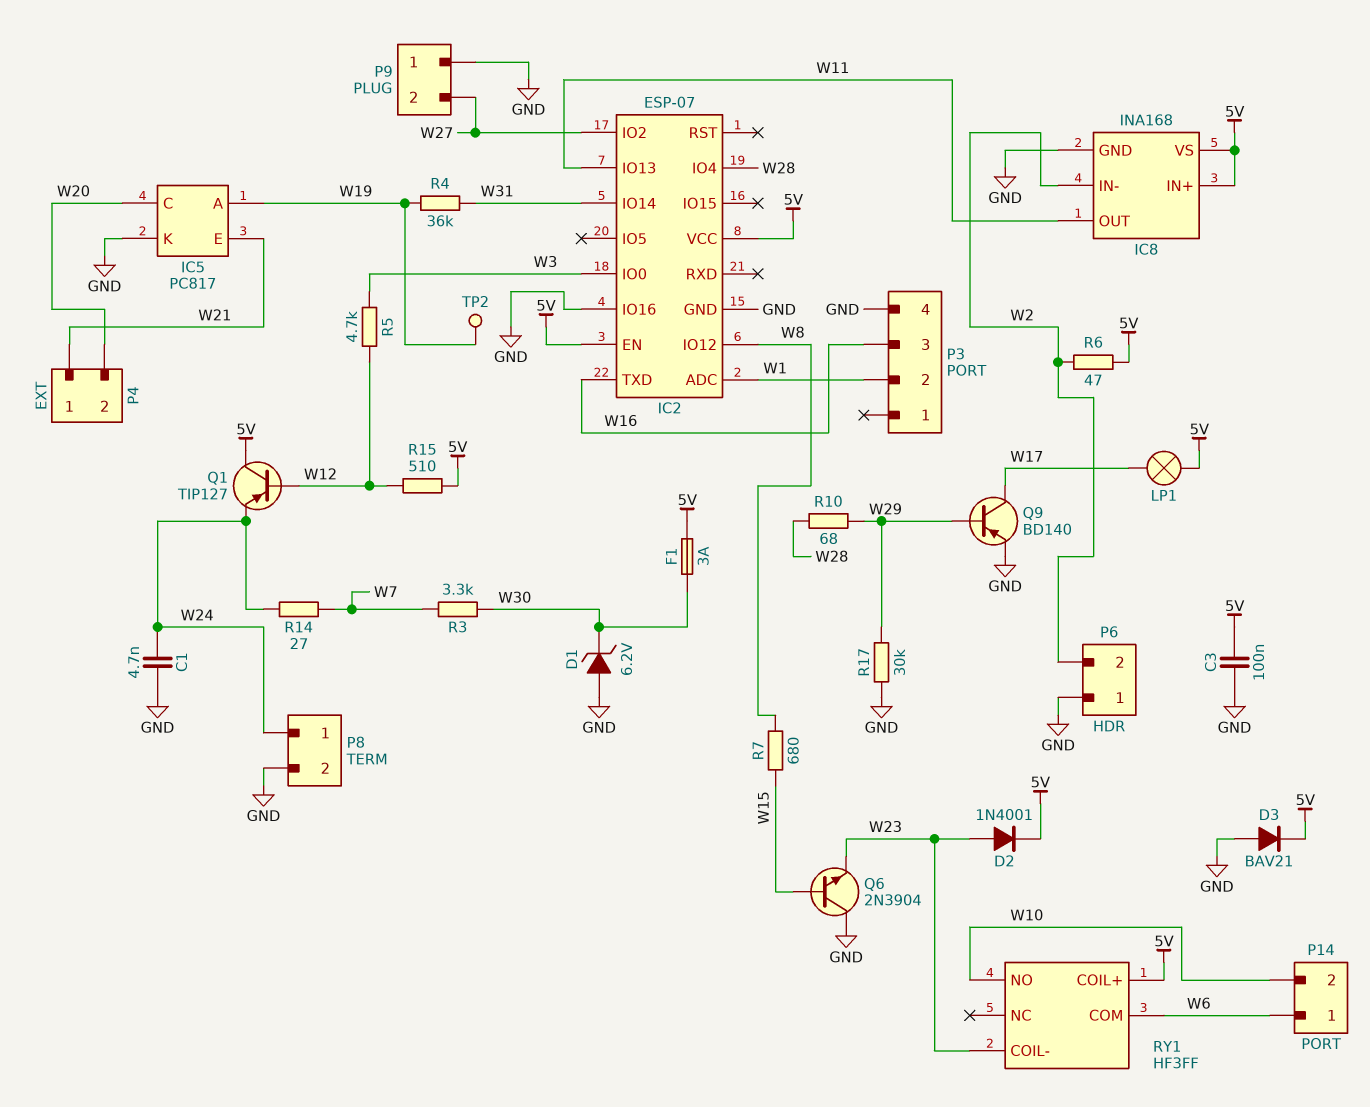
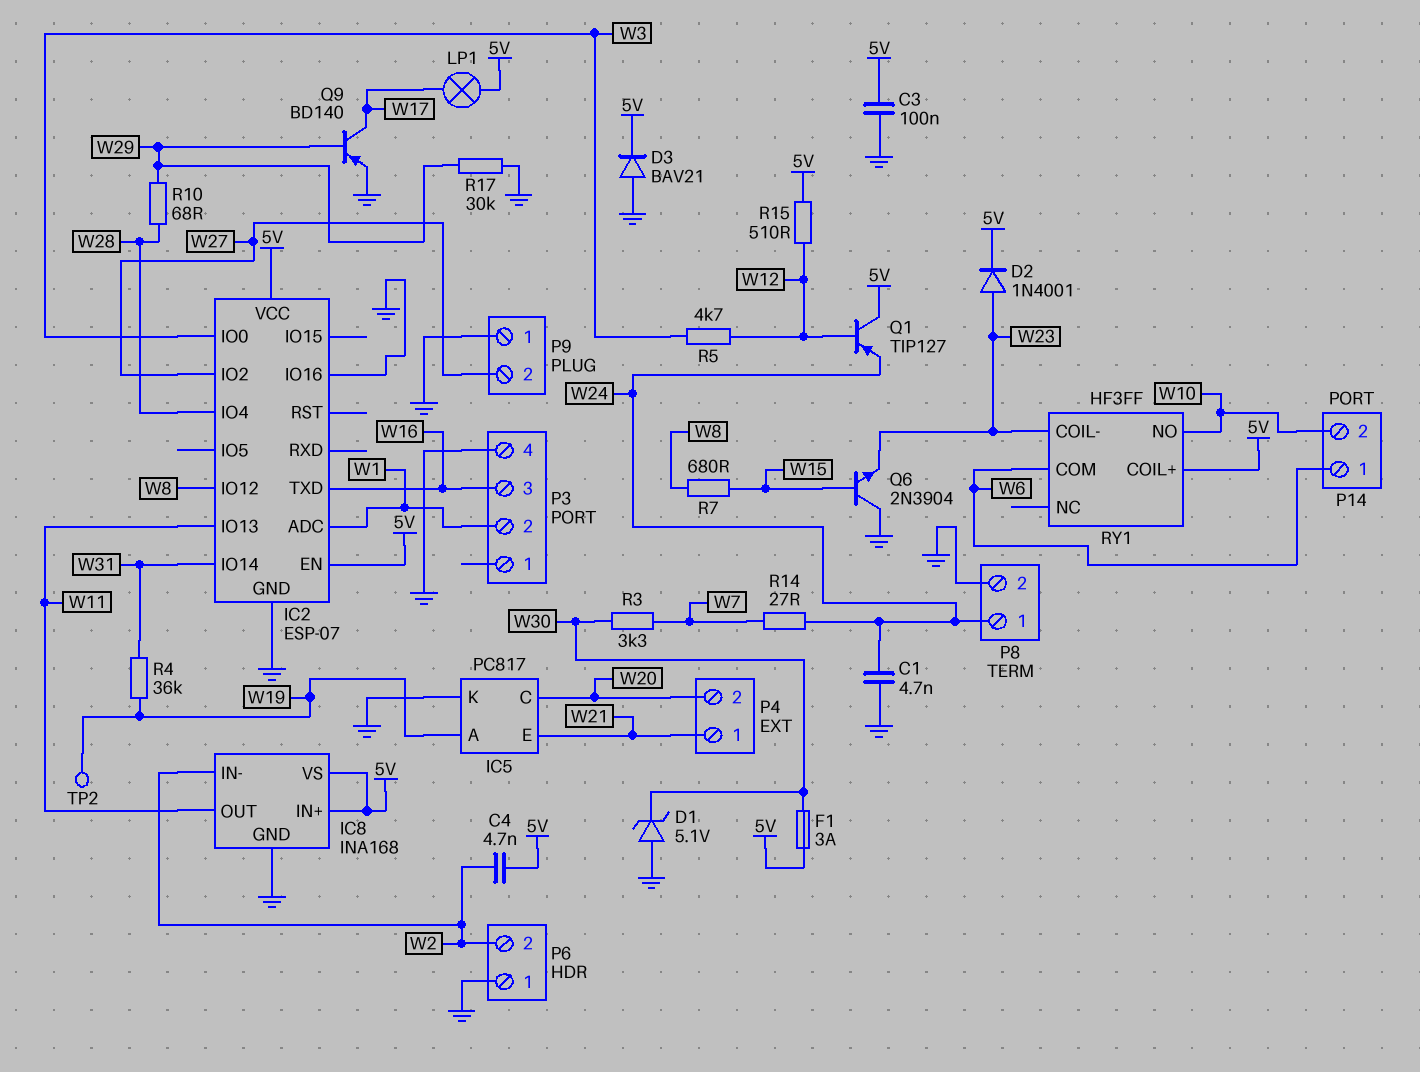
C4: none -> 4.7nF (5V, W2)
D1: zener 6.2V (A GND, K W30) -> zener 5.1V (A GND, K W30)
R6: 47 (5V, W2) -> none

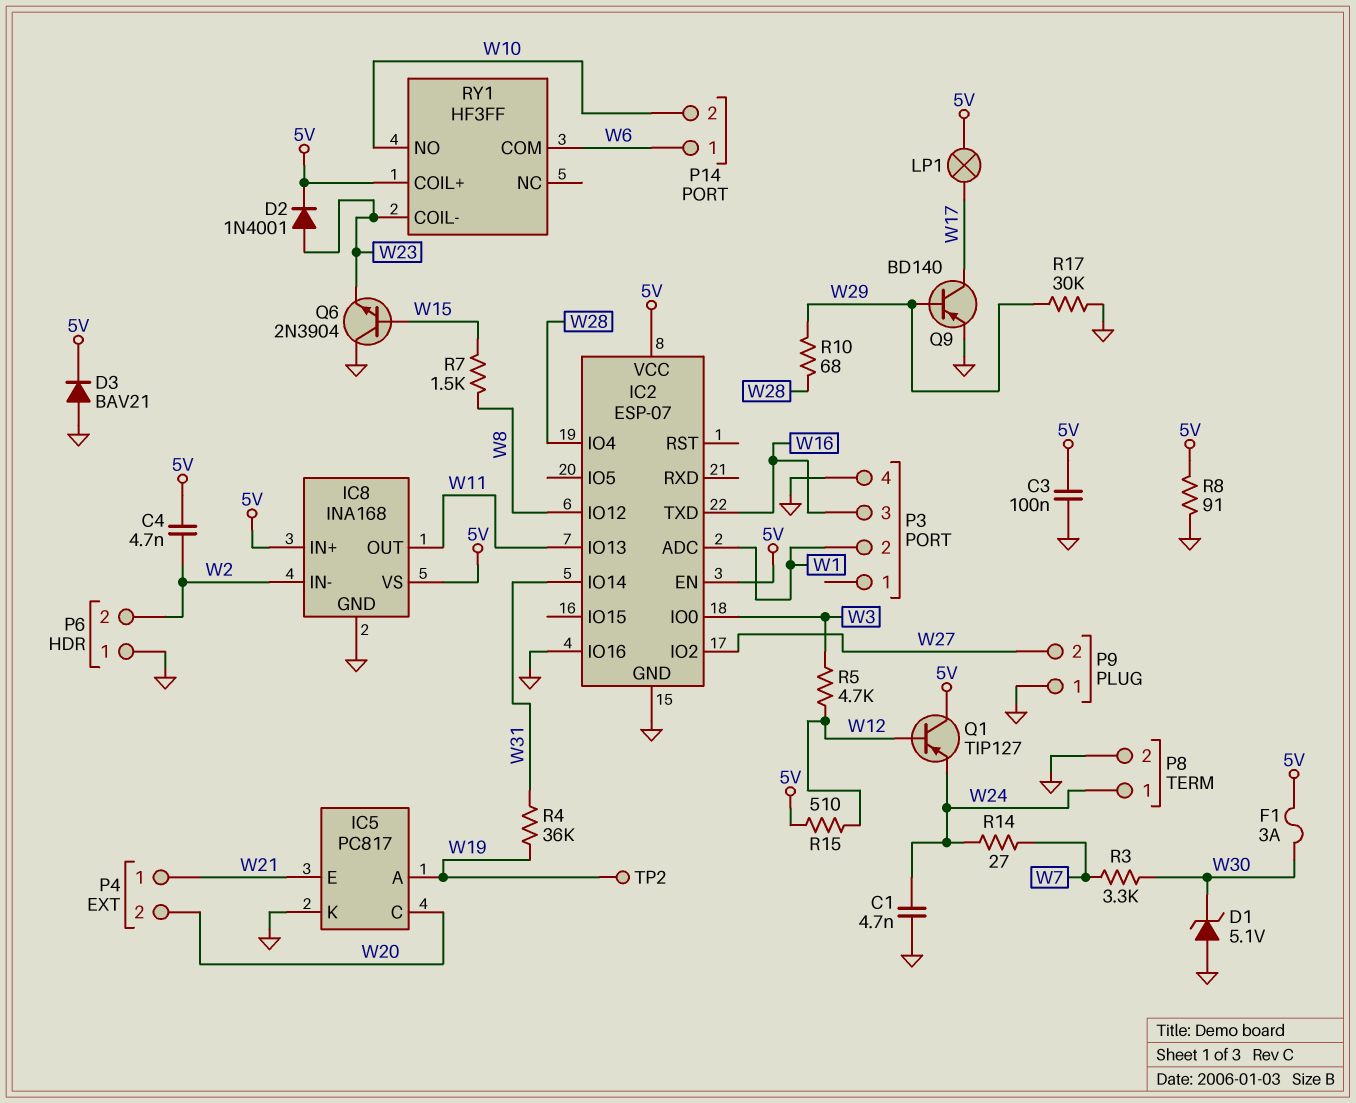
R7: 680 (W8, W15) -> 1.5k (W8, W15)
R8: none -> 91 (5V, GND)

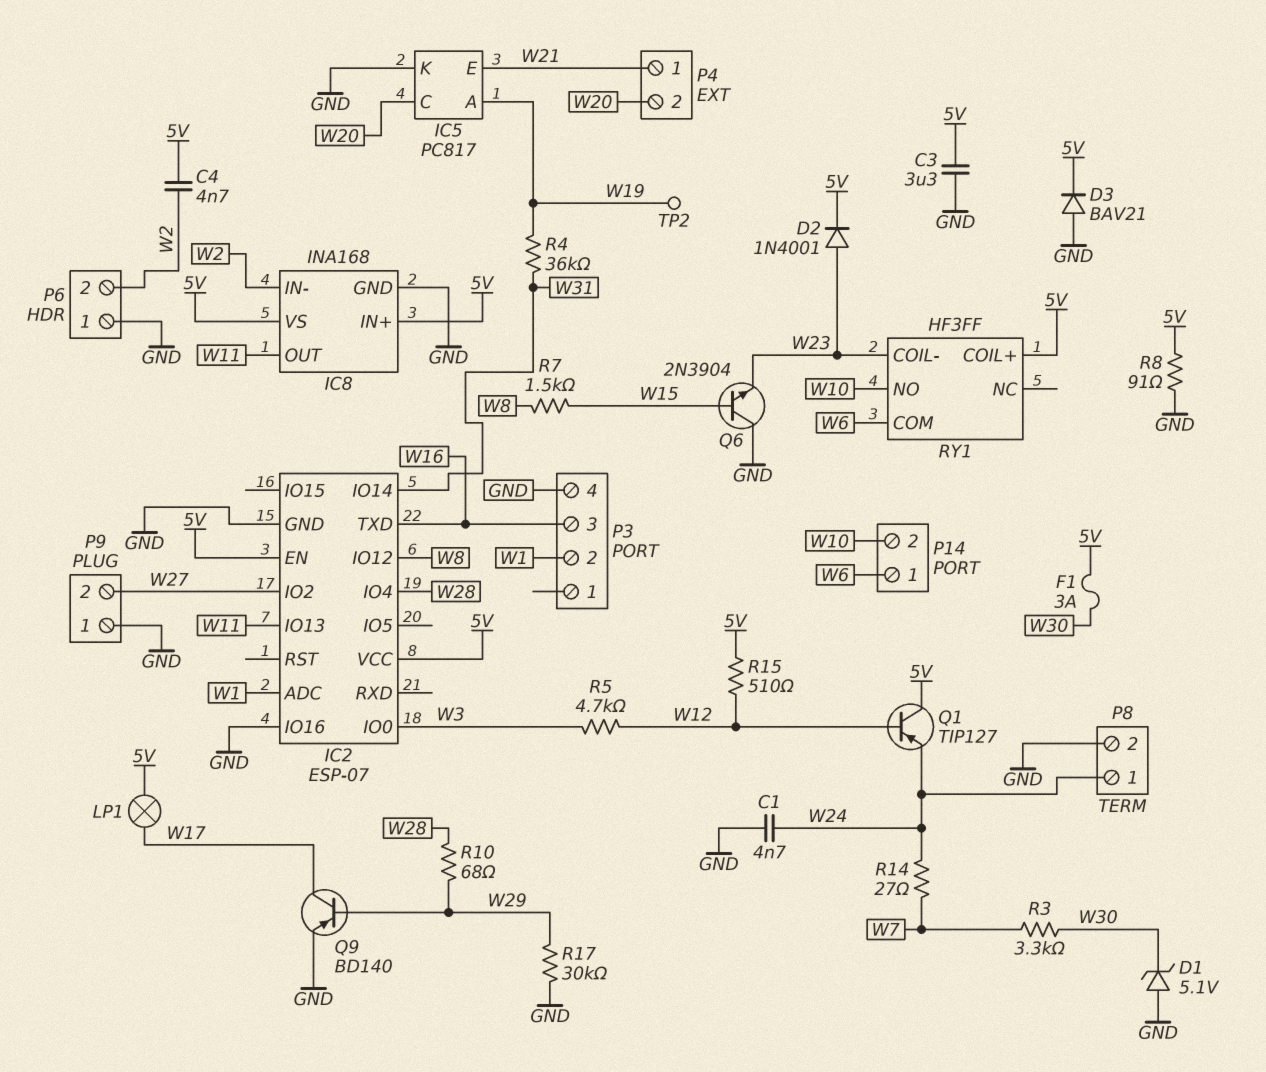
C3: 100nF (5V, GND) -> 3.3uF (5V, GND)

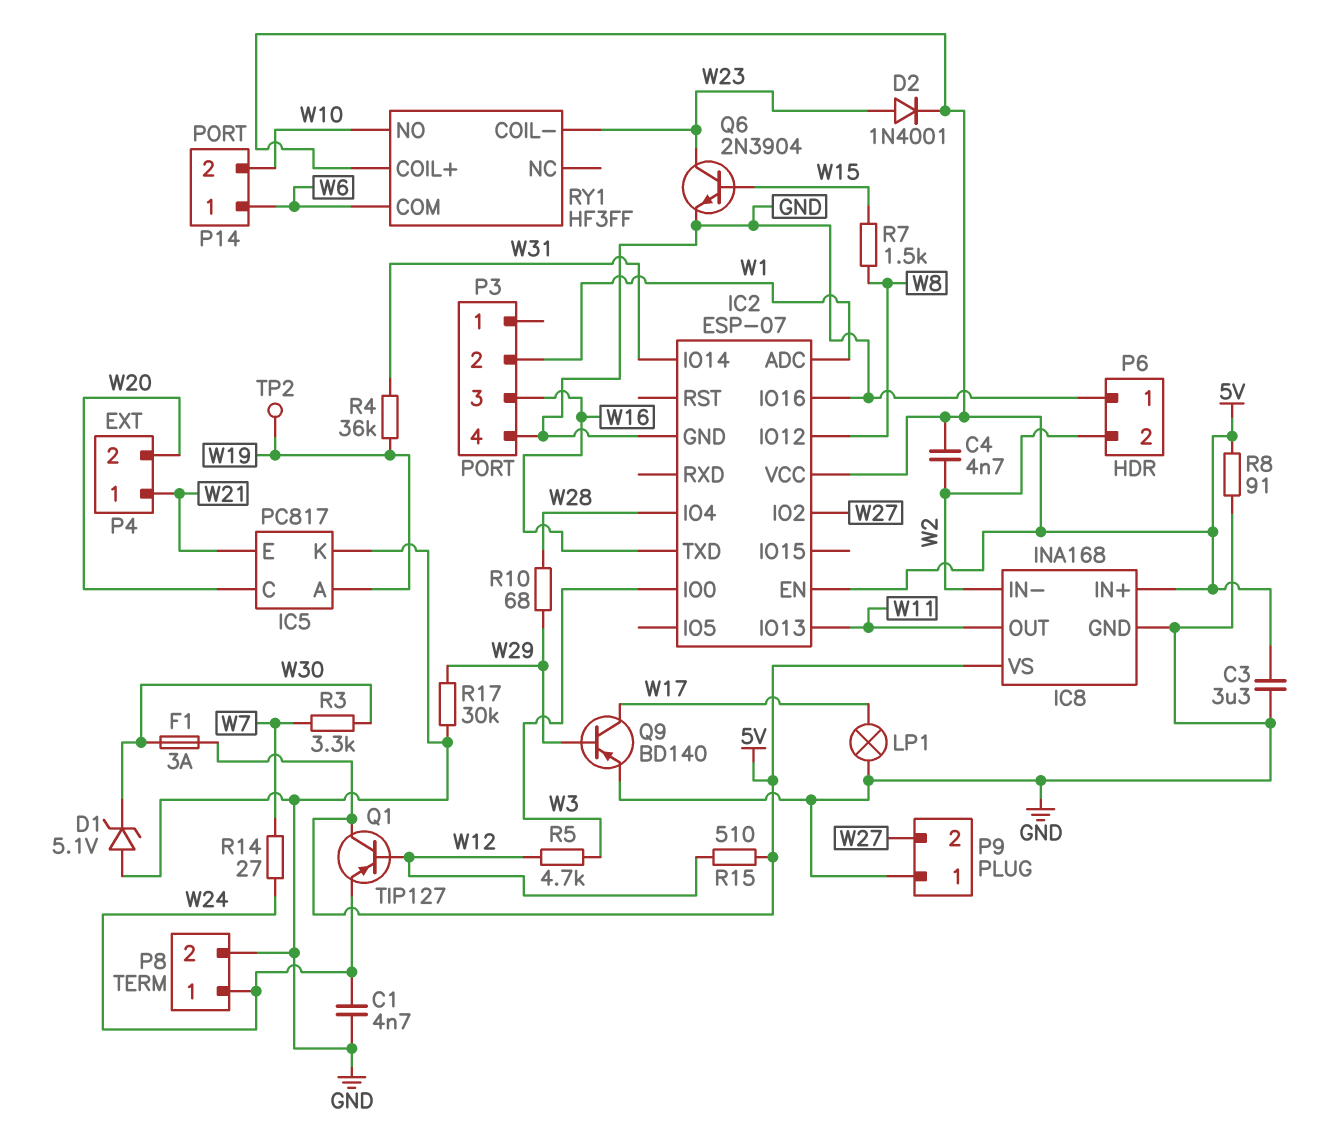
D3: diode BAV21 (A GND, K 5V) -> none
LP1: lamp (5V, W17) -> lamp (GND, W17)
Q6: NPN 2N3904 (B W15, C GND, E W23) -> NPN 2N3904 (B W15, C W23, E GND)

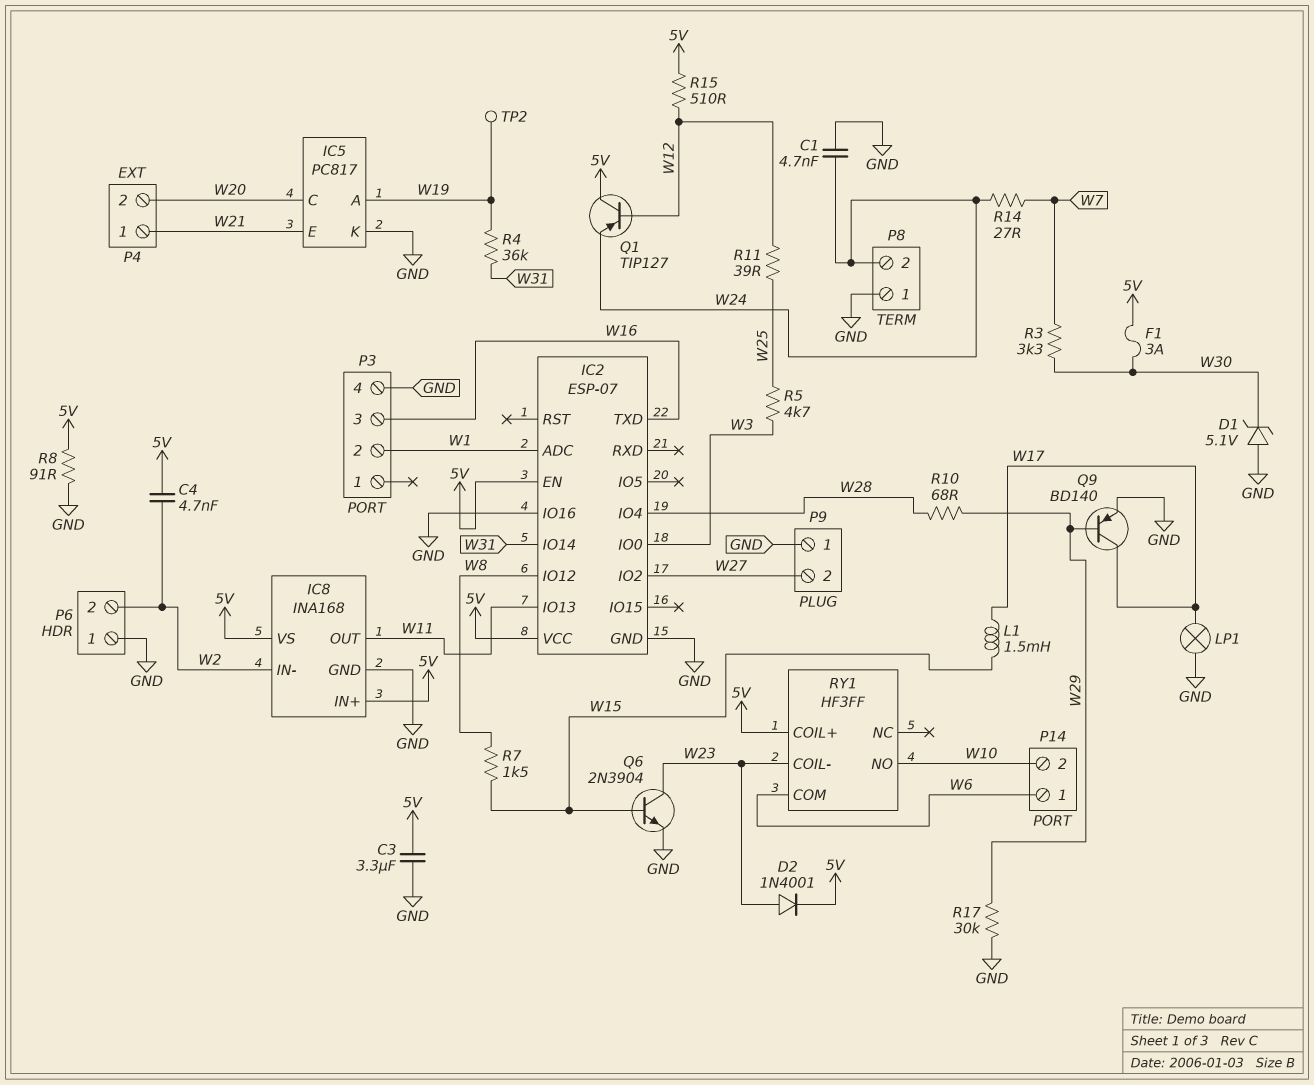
L1: none -> 1.5mH (W15, W17)
P8 pin 1: W24 -> GND
P8 pin 2: GND -> W24
R5: 4.7k (W3, W12) -> 4.7k (W3, W25)
R11: none -> 39 (W12, W25)

